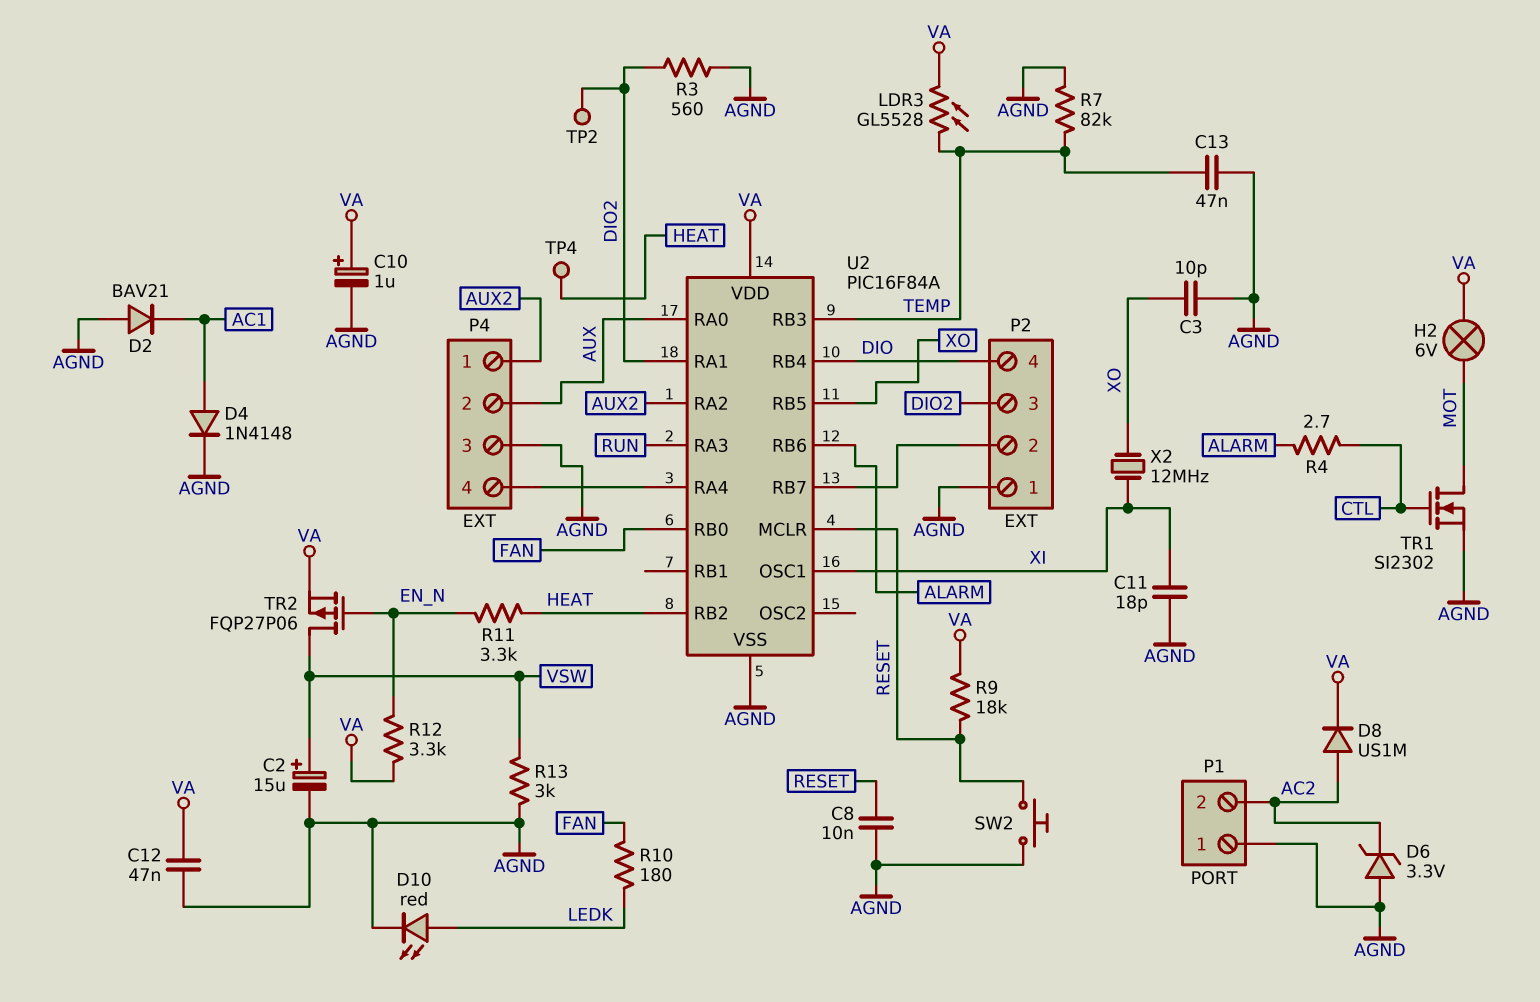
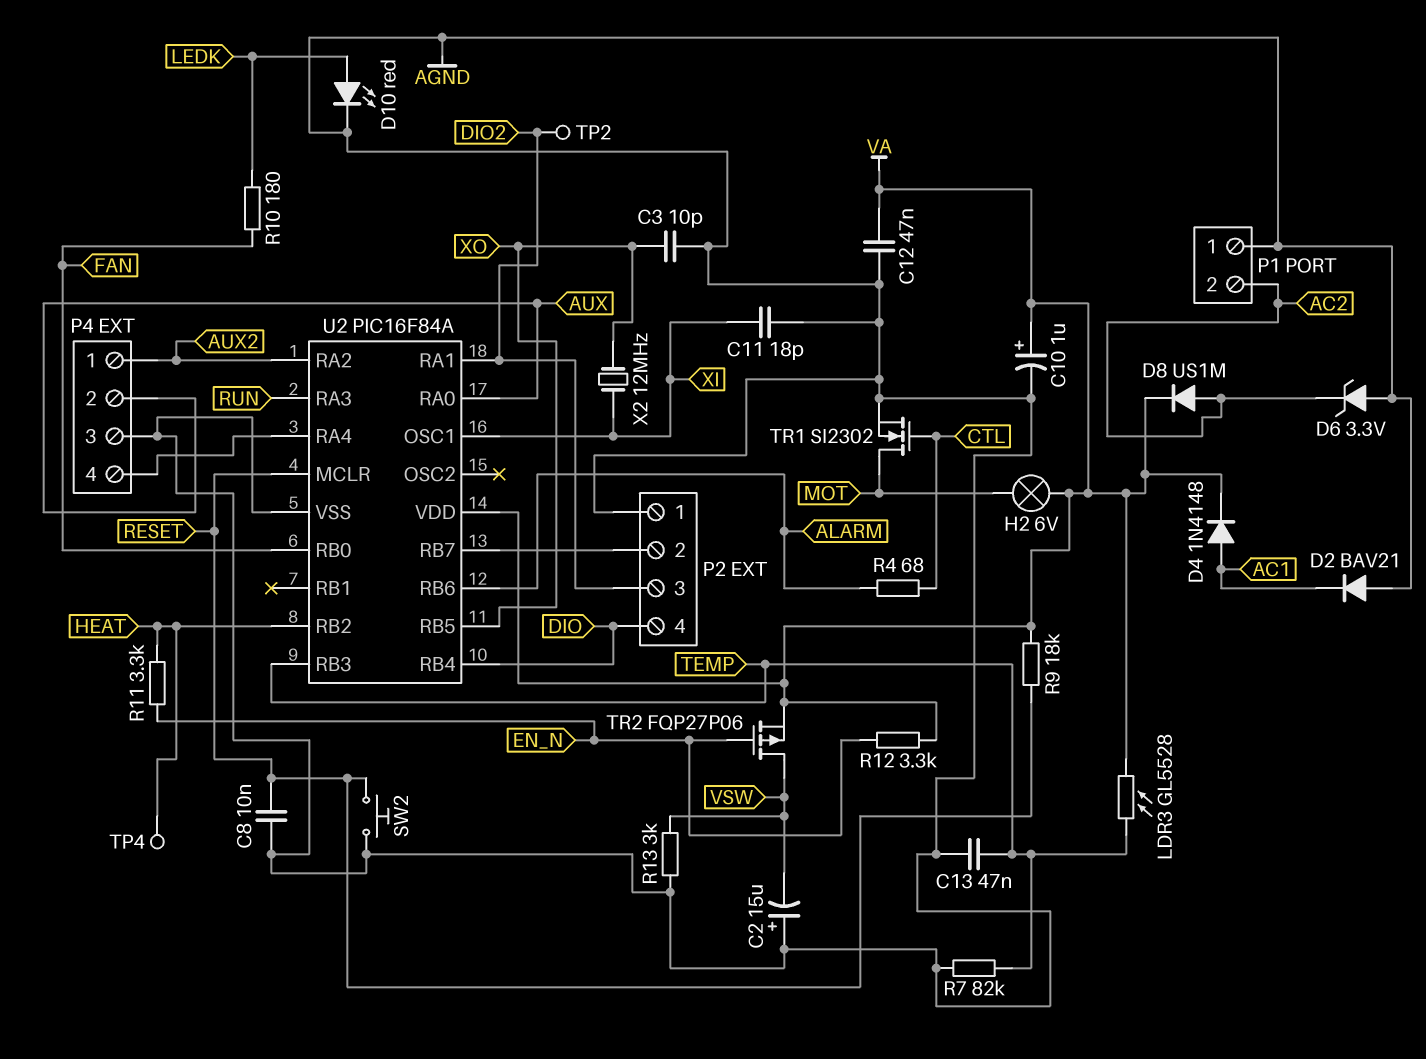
C2: 15uF (plus VSW, minus AGND) -> 15uF (plus AGND, minus VSW)
D4: diode 1N4148 (A AC1, K AGND) -> diode 1N4148 (A AC1, K VA)
R3: 560 (AGND, DIO2) -> none
R4: 2.7 (ALARM, CTL) -> 68 (ALARM, CTL)

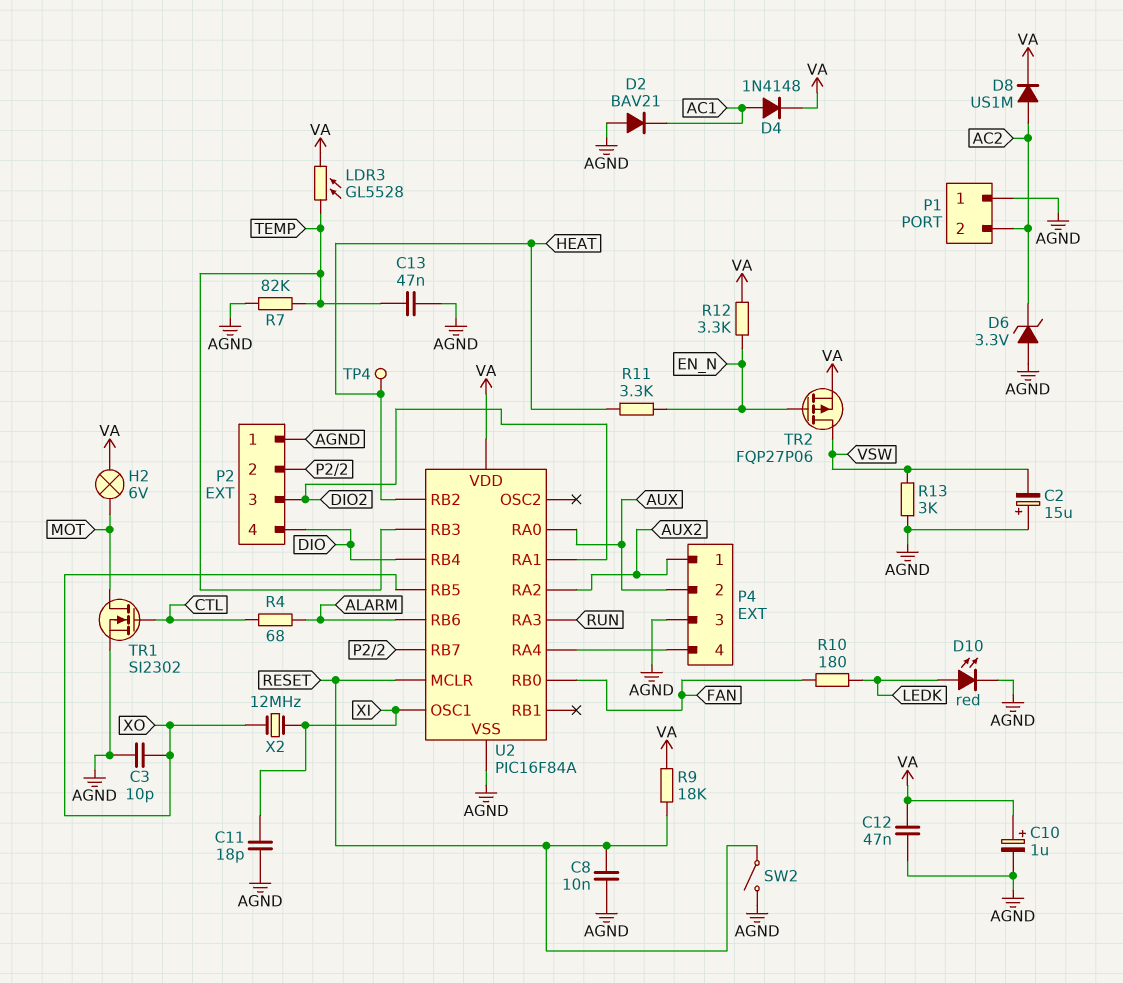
SW2: button (AGND, RESET) -> switch (AGND, RESET)
TP2: test point (DIO2) -> none

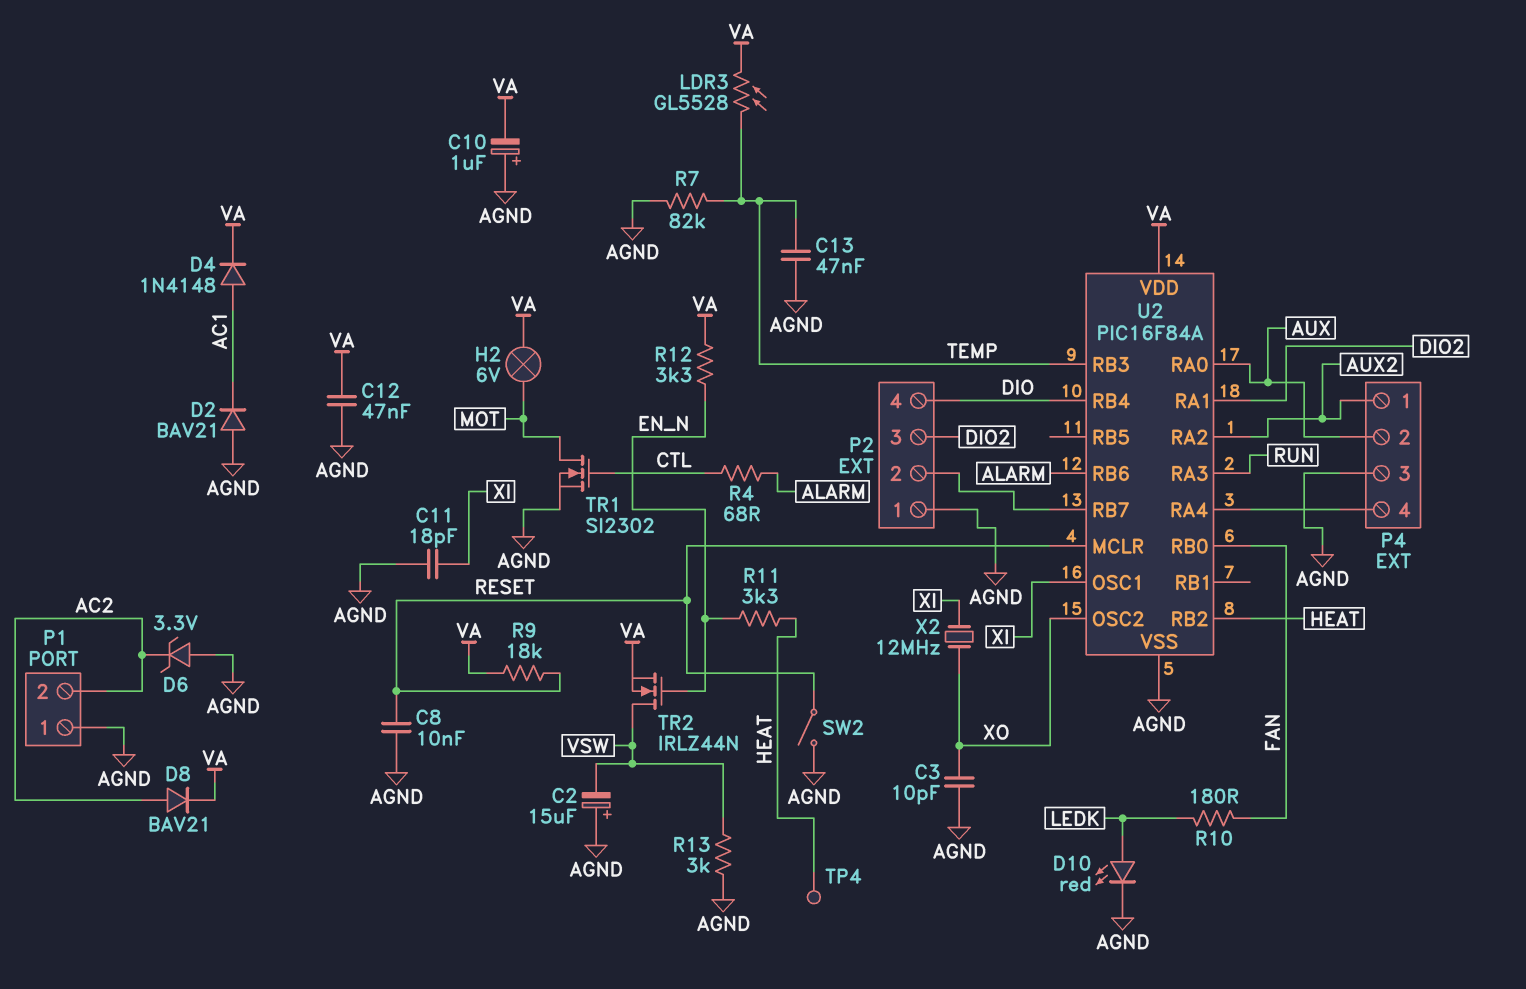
C10: 1uF (plus VA, minus AGND) -> 1uF (plus AGND, minus VA)
D8: diode US1M (A AC2, K VA) -> diode BAV21 (A AC2, K VA)
TR2: PMOS FQP27P06 (G EN_N, D VSW, S VA) -> NMOS IRLZ44N (G EN_N, D VSW, S VA)
U2 pin OSC2: none -> XO
U2 pin RB5: XO -> none

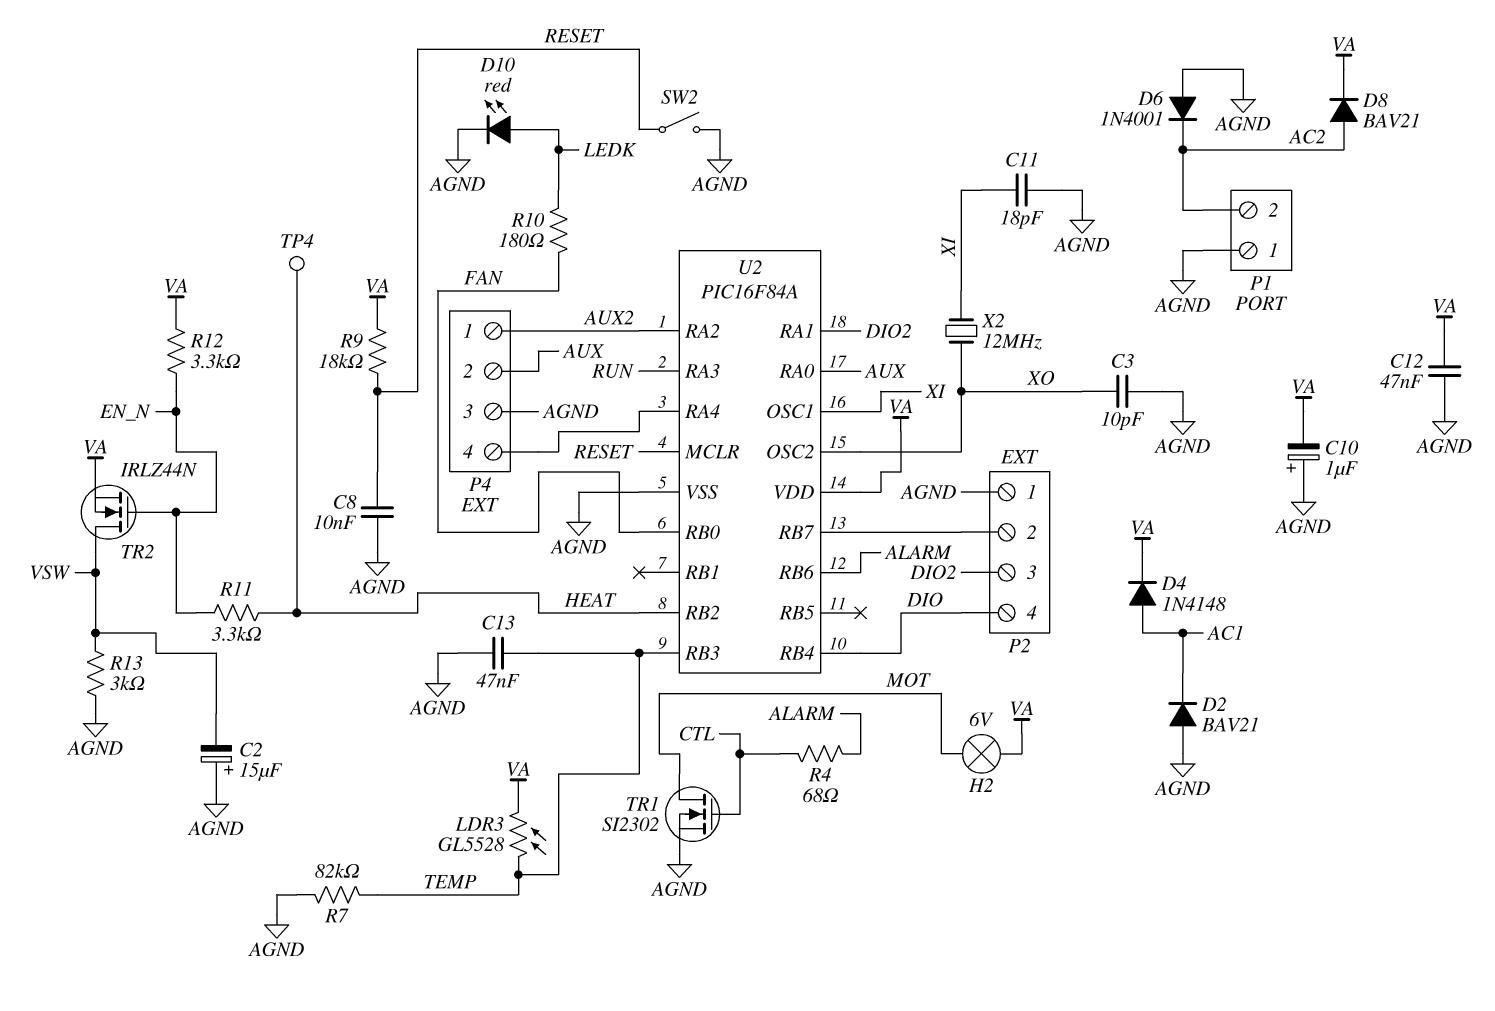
D6: zener 3.3V (A AGND, K AC2) -> diode 1N4001 (A AGND, K AC2)

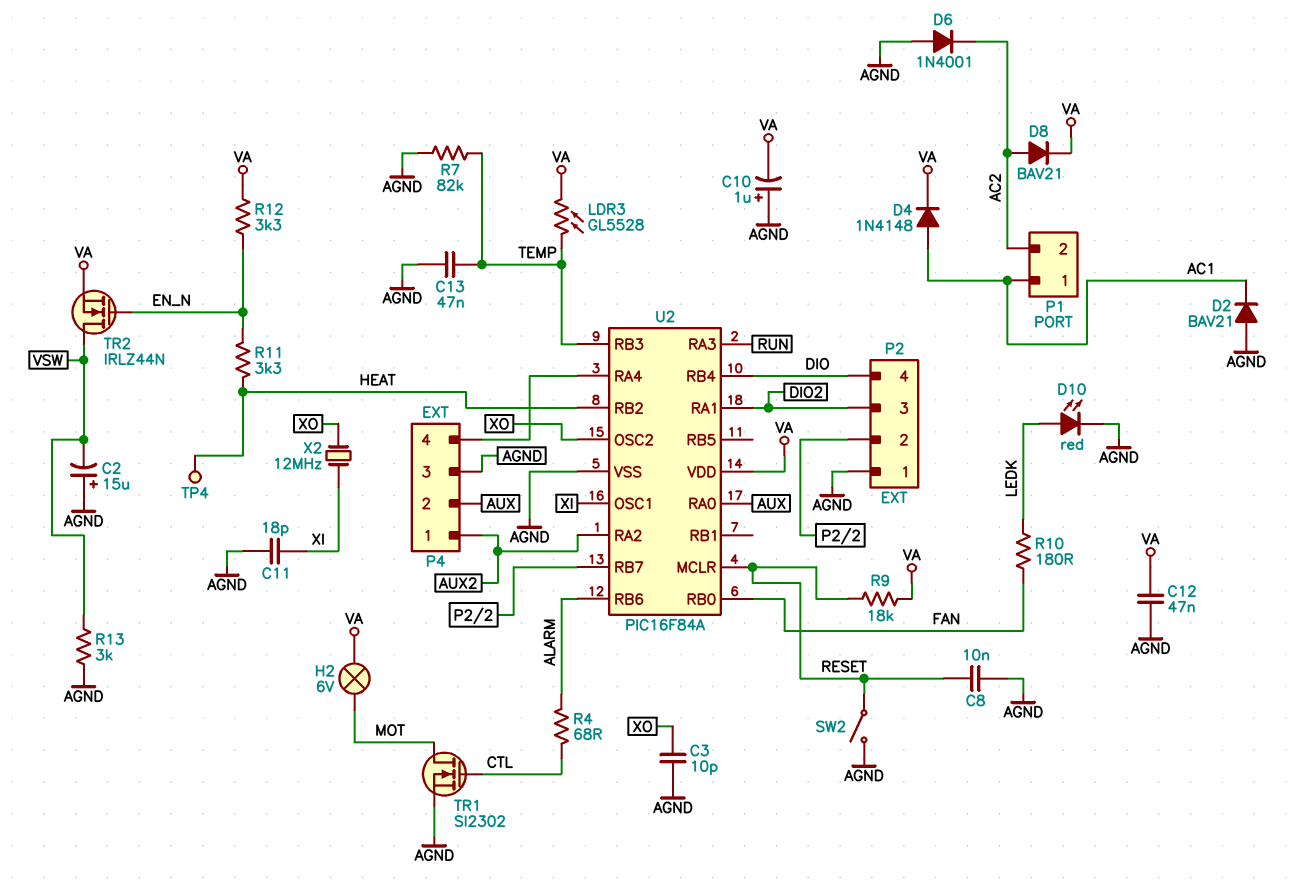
P1 pin 1: AGND -> AC1

